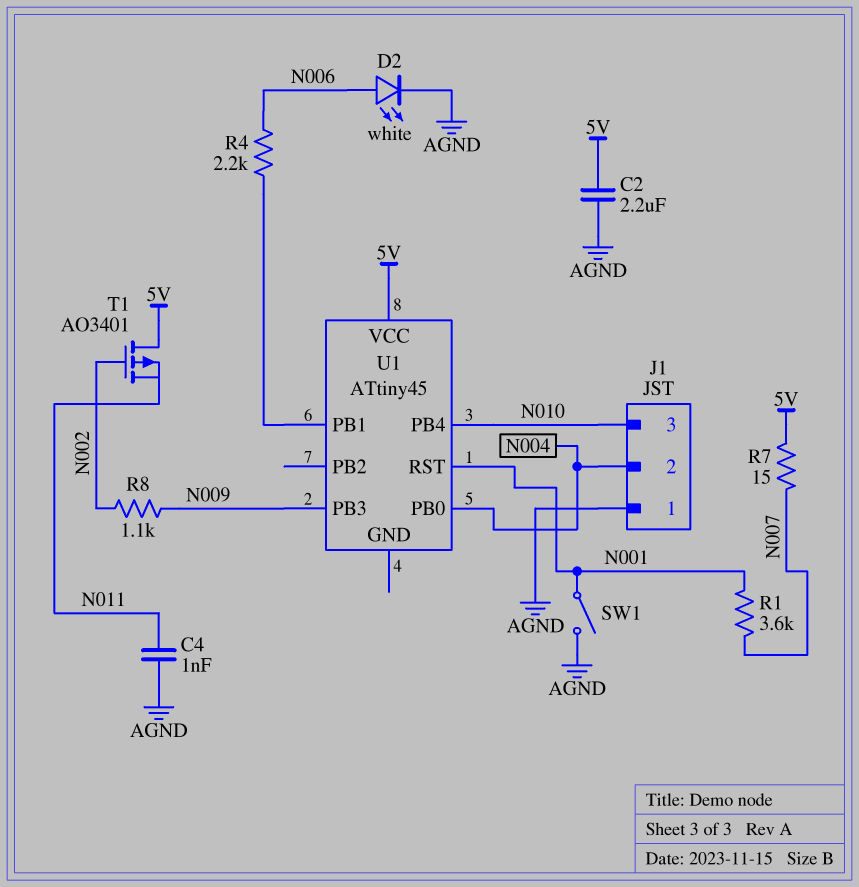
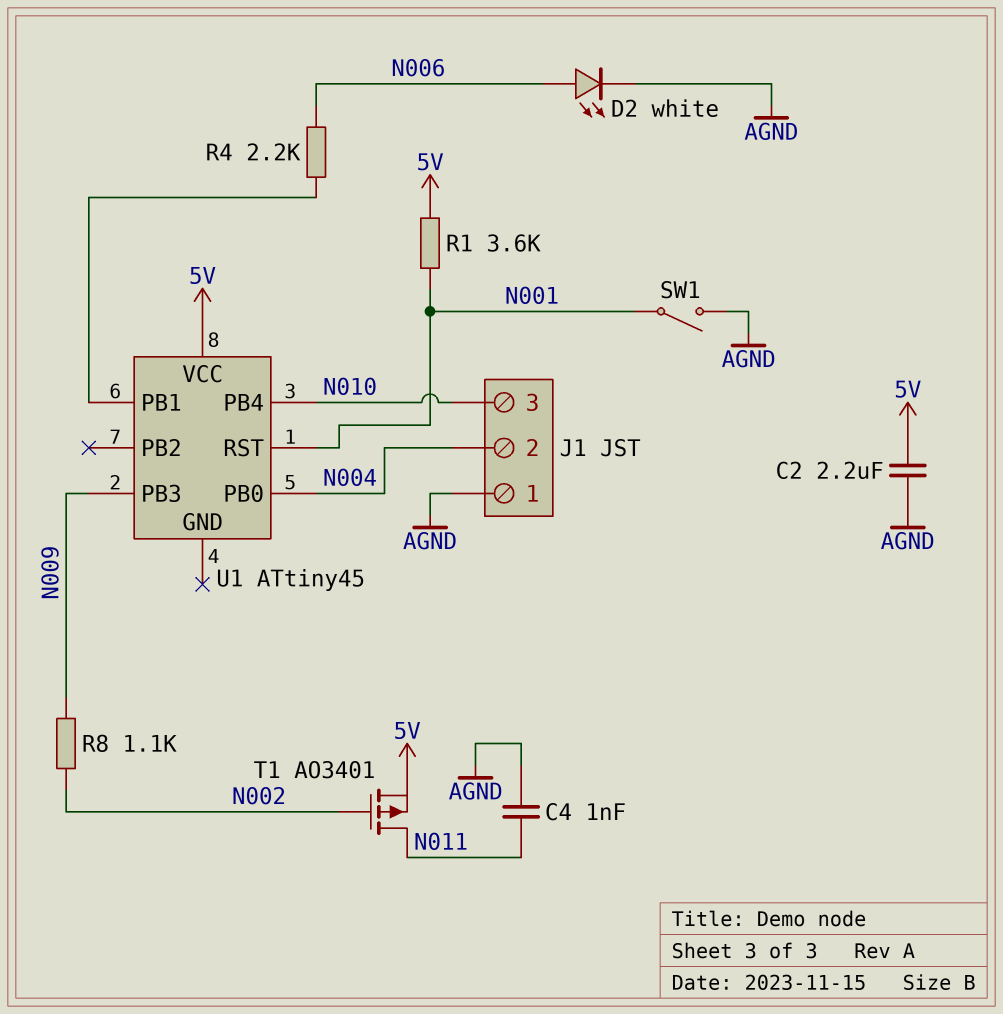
R1: 3.6k (N001, N007) -> 3.6k (5V, N001)
R7: 15 (5V, N007) -> none
T1: PMOS AO3401 (G N002, D 5V, S N011) -> PMOS AO3401 (G N002, D N011, S 5V)

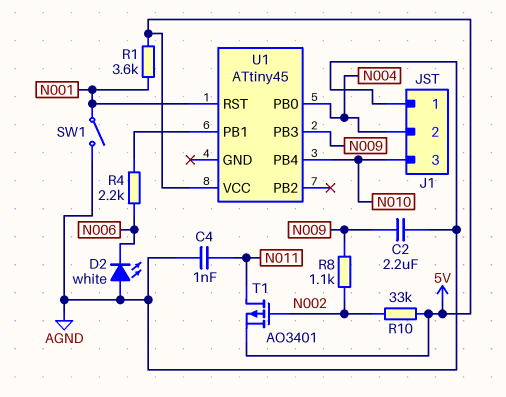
C2: 2.2uF (5V, AGND) -> 2.2uF (AGND, N009)
D2: LED white (A N006, K AGND) -> LED white (A AGND, K N006)
R10: none -> 33k (5V, N002)

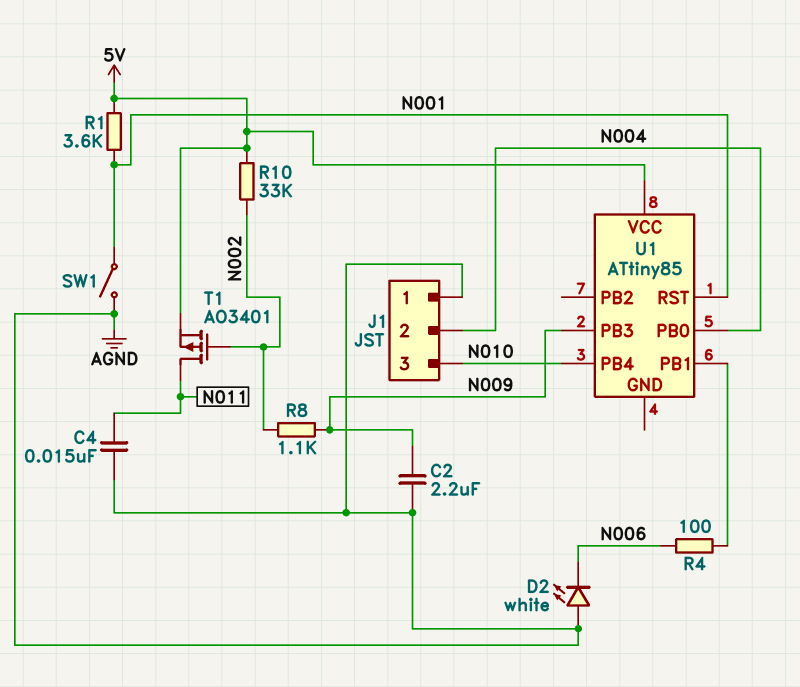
C4: 1nF (AGND, N011) -> 15nF (AGND, N011)
R4: 2.2k (N006, U1/PB1) -> 100 (N006, U1/PB1)
U1: ATtiny45 -> ATtiny85

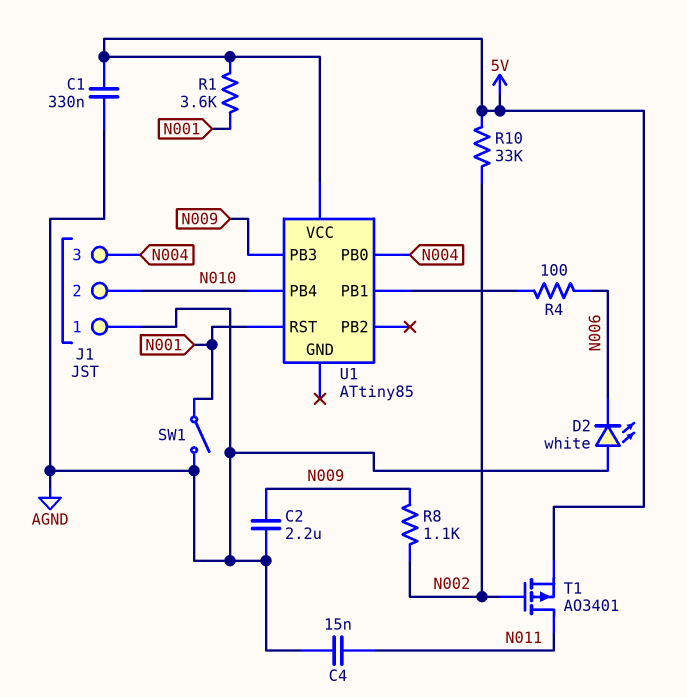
C1: none -> 330nF (5V, AGND)
J1 pin 2: N004 -> N010
J1 pin 3: N010 -> N004

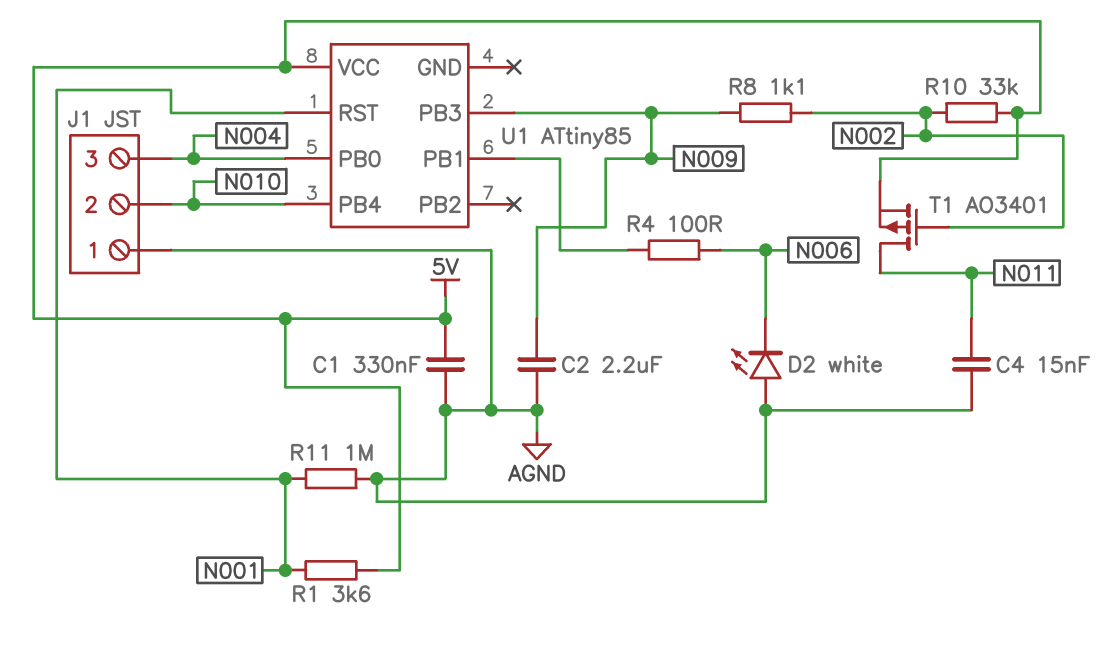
R11: none -> 1M (AGND, N001)
SW1: switch (AGND, N001) -> none

